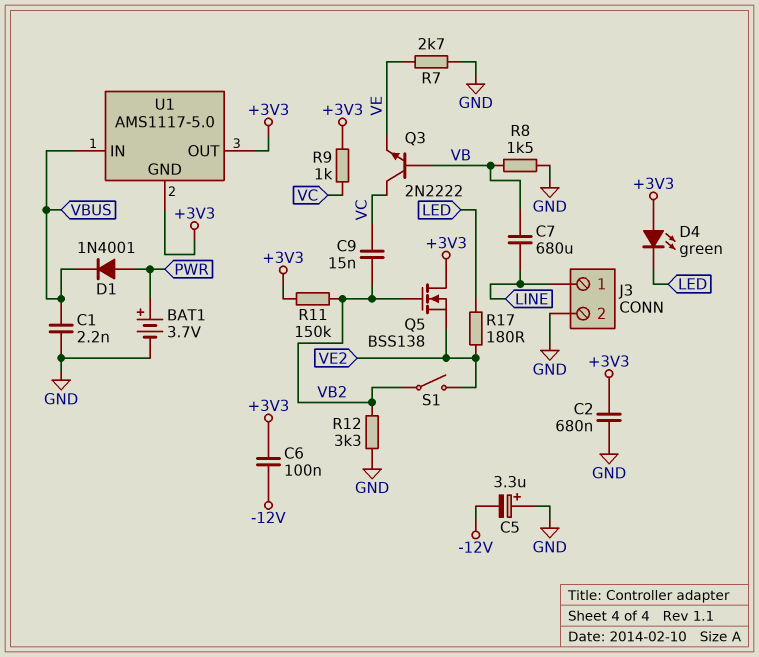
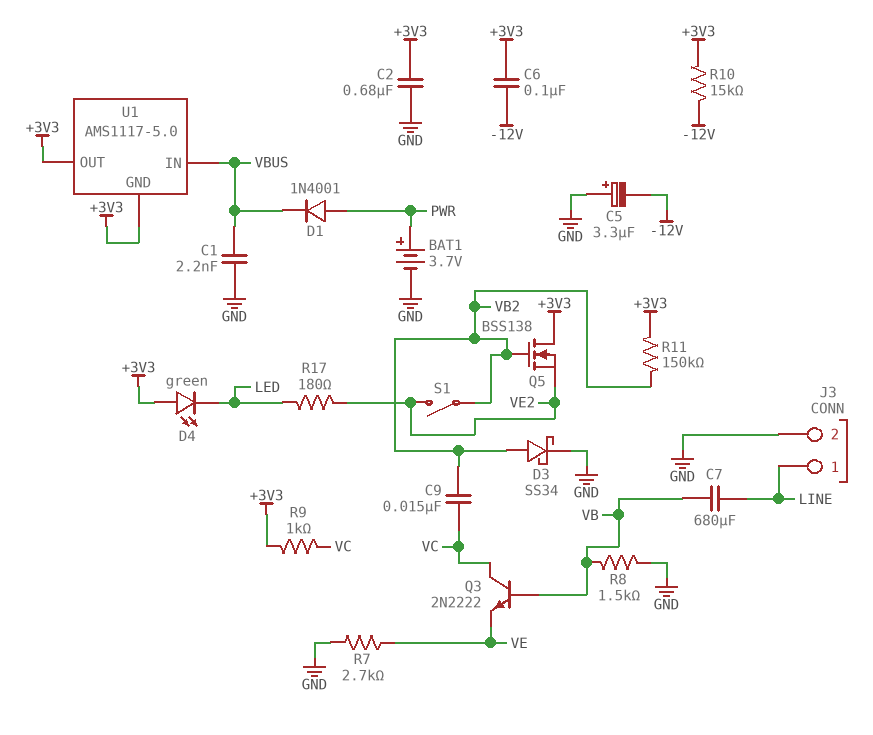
D3: none -> schottky SS34 (A VB2, K GND)
R10: none -> 15k (+3V3, -12V)
R12: 3.3k (GND, VB2) -> none

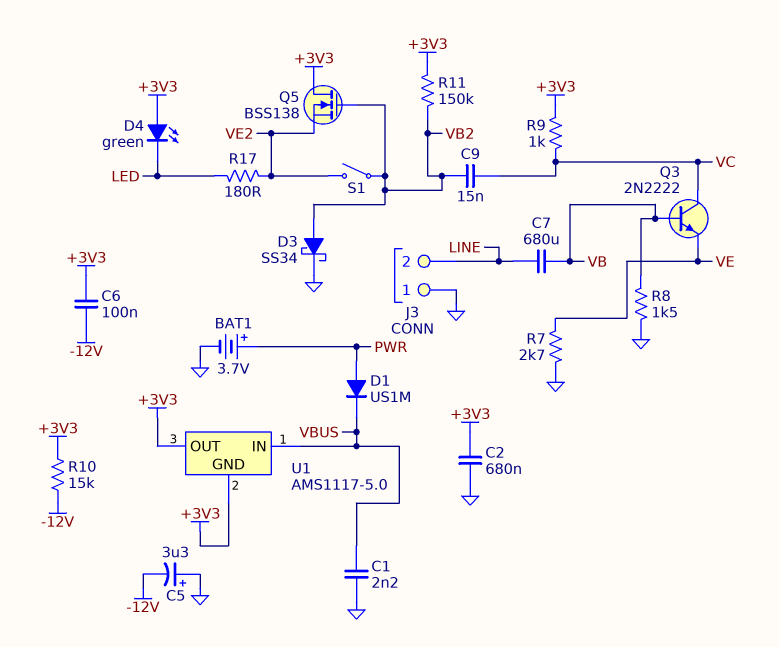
D1: diode 1N4001 (A PWR, K VBUS) -> diode US1M (A PWR, K VBUS)
J3 pin 1: LINE -> GND
J3 pin 2: GND -> LINE

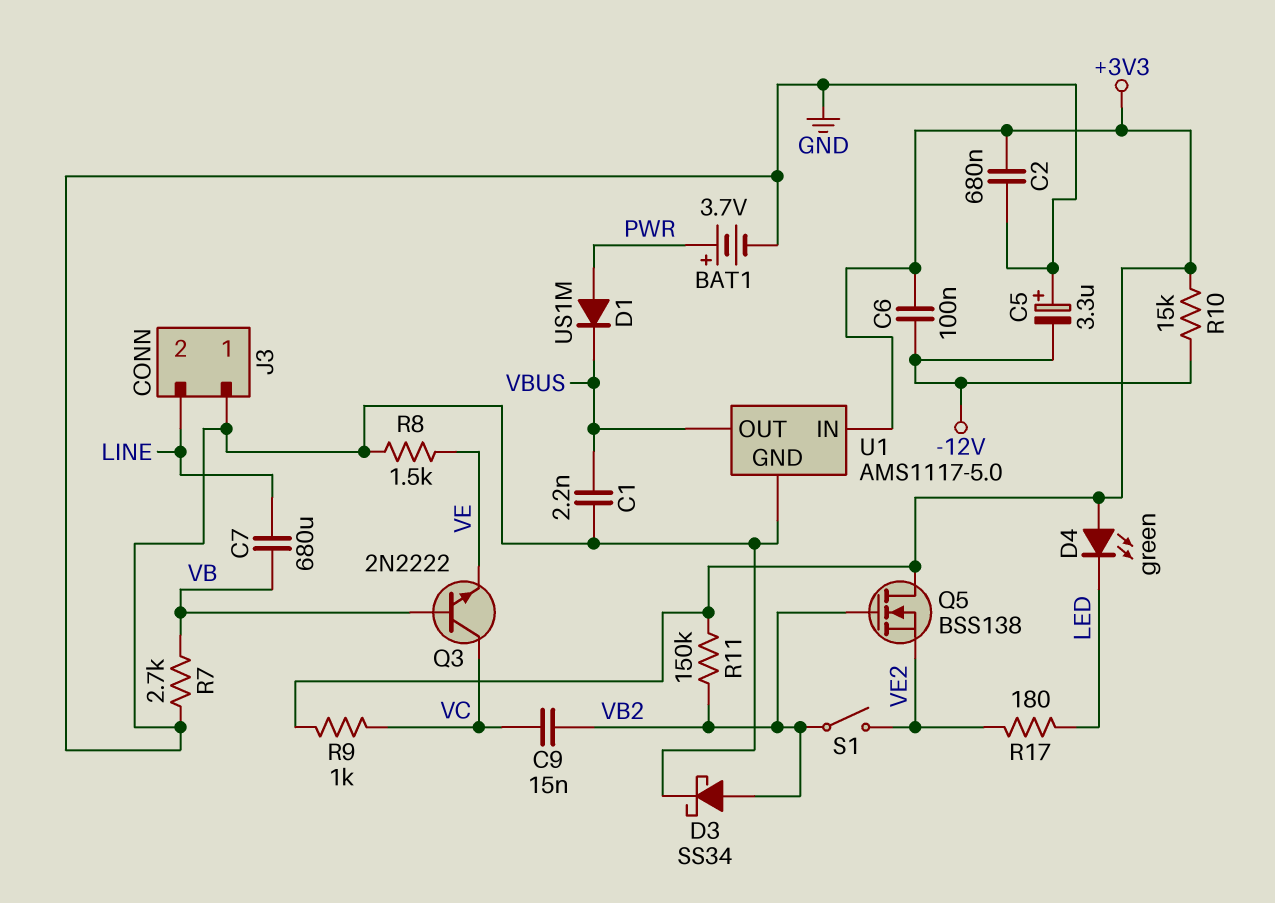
R7: 2.7k (GND, VE) -> 2.7k (GND, VB)
R8: 1.5k (GND, VB) -> 1.5k (GND, VE)
U1 pin GND: +3V3 -> GND
U1 pin IN: VBUS -> +3V3
U1 pin OUT: +3V3 -> VBUS

